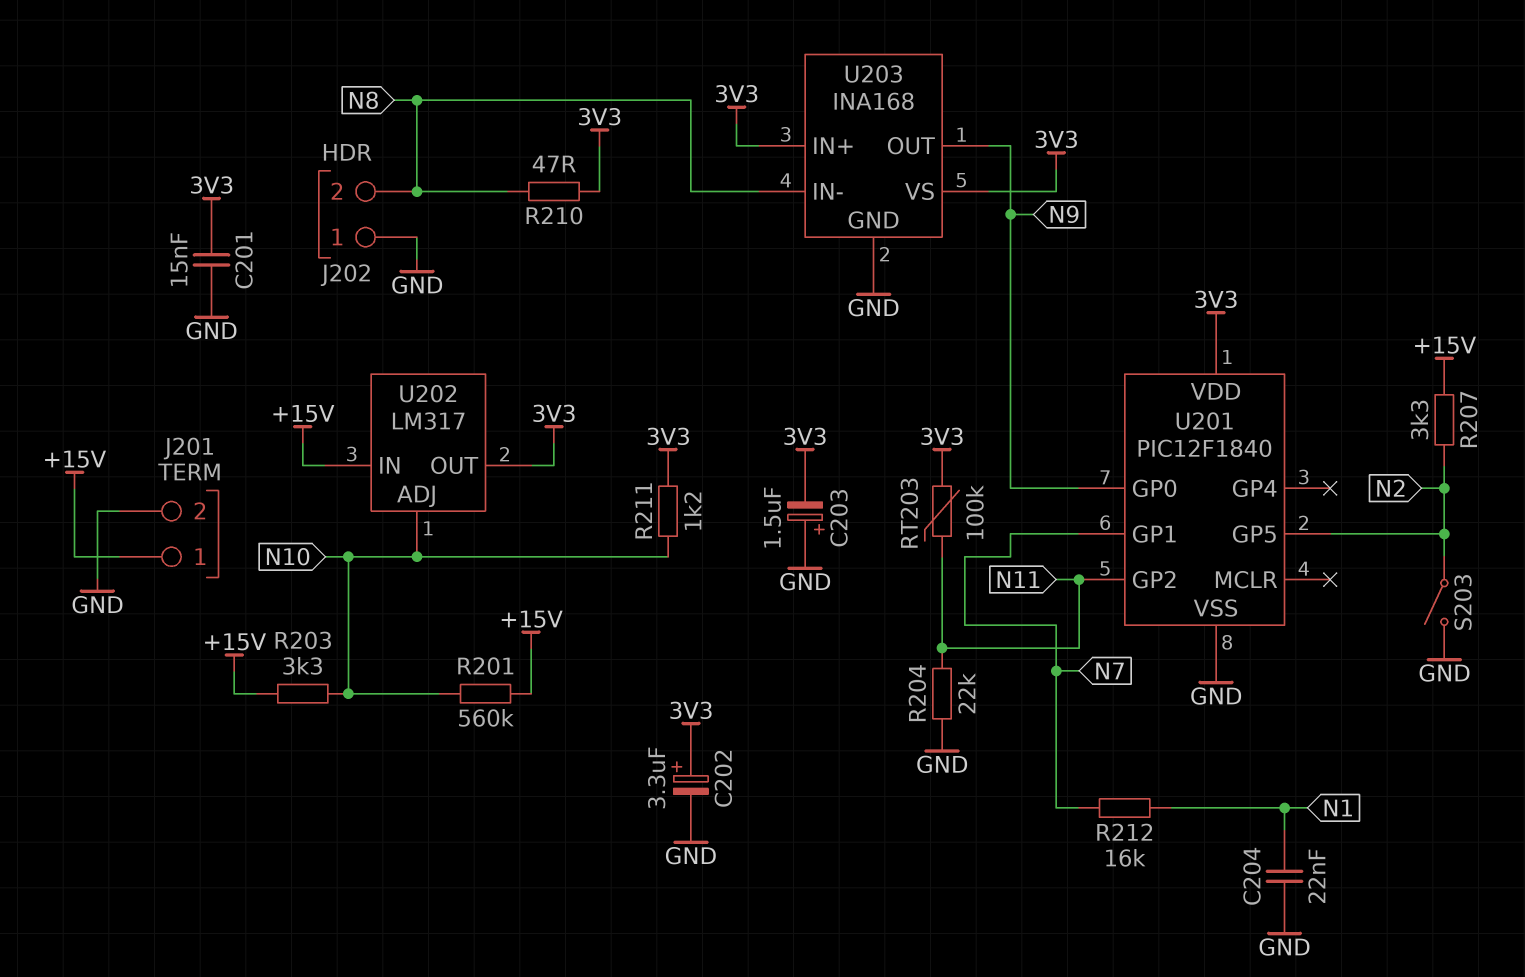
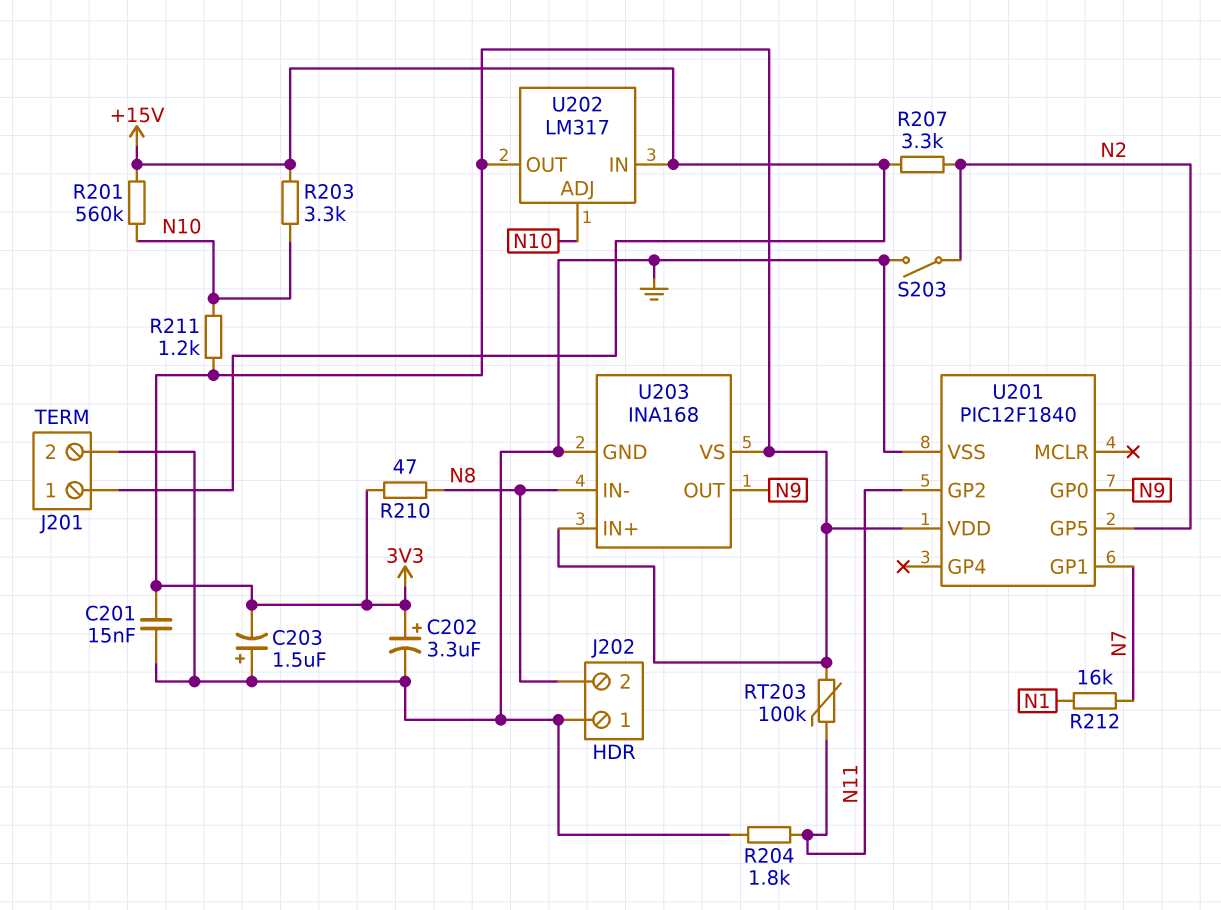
C204: 22nF (GND, N1) -> none
R204: 22k (GND, N11) -> 1.8k (GND, N11)

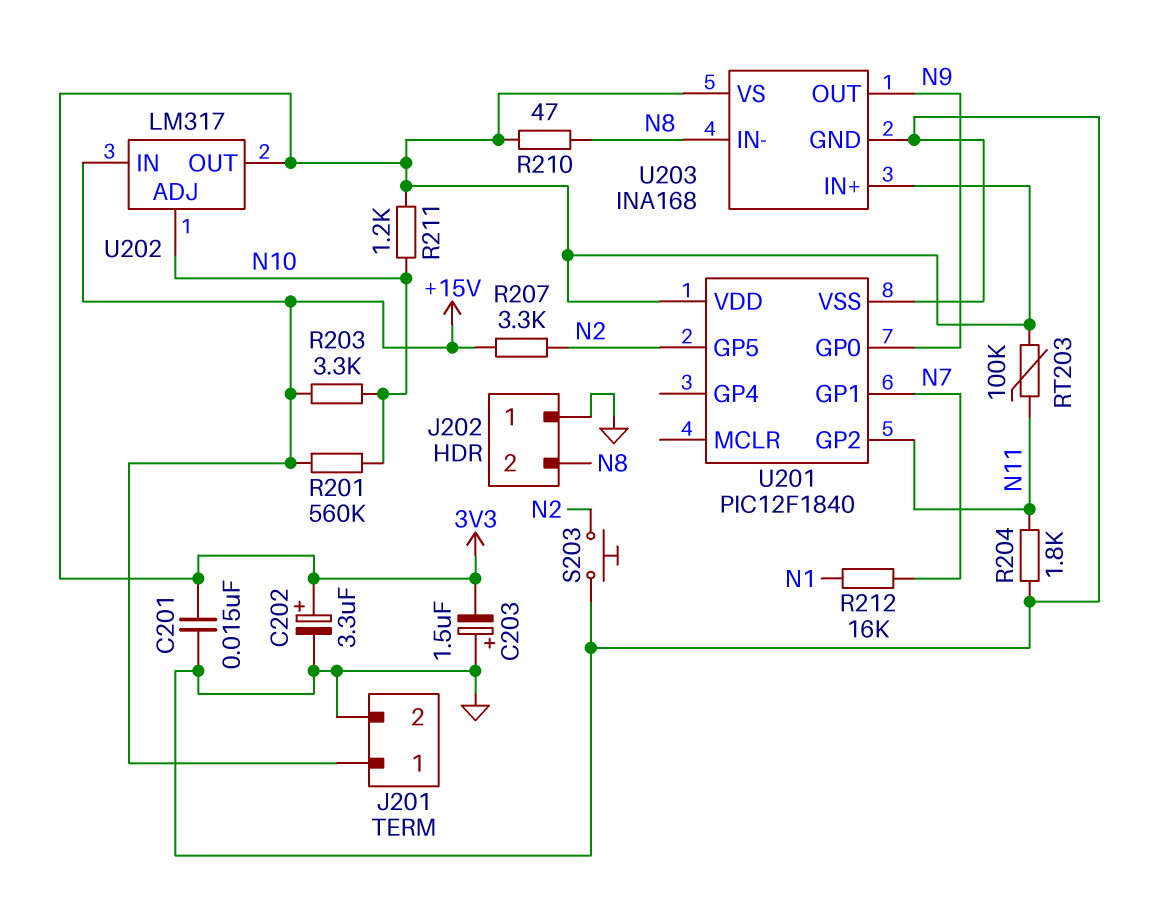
S203: switch (GND, N2) -> button (GND, N2)

